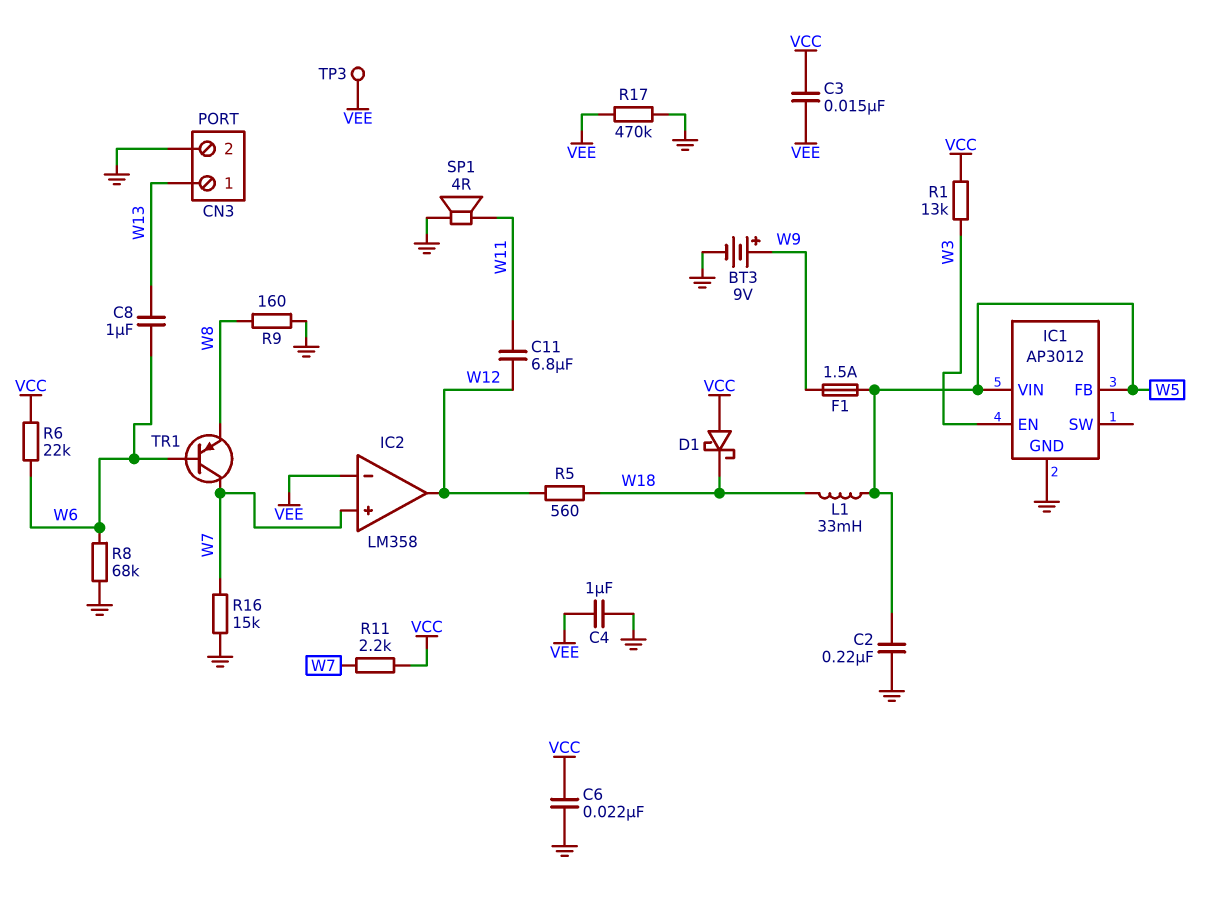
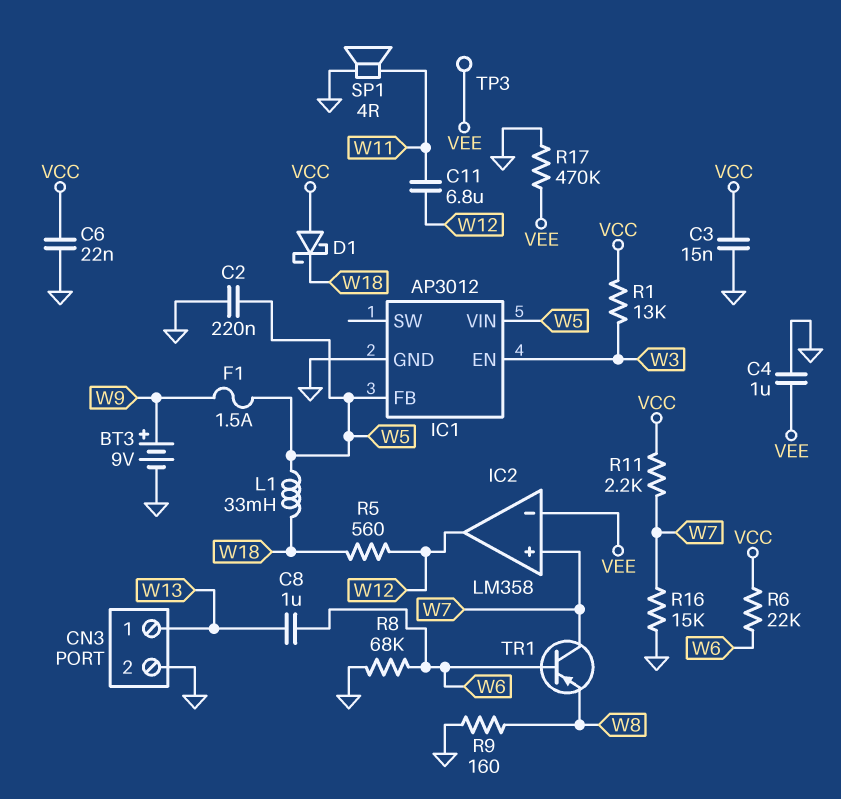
C3: 15nF (VCC, VEE) -> 15nF (GND, VCC)

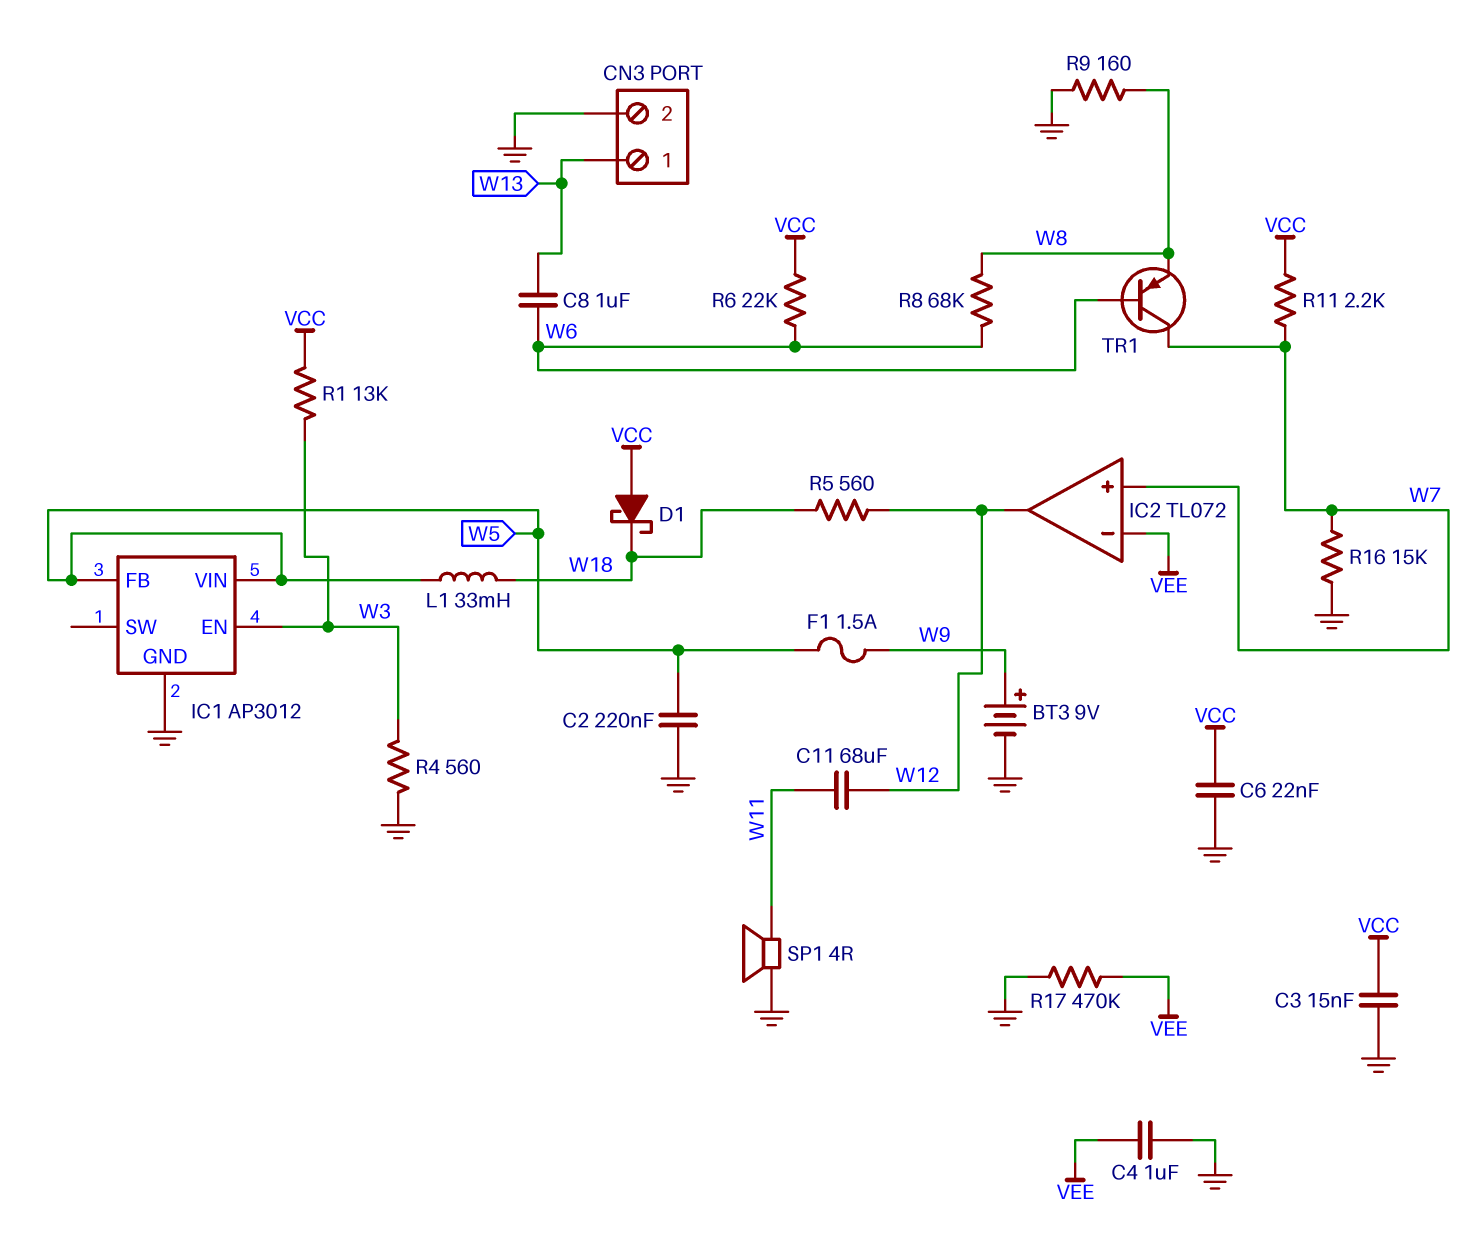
C11: 6.8uF (W11, W12) -> 68uF (W11, W12)
IC2: LM358 -> TL072
R4: none -> 560 (GND, W3)
R8: 68k (GND, W6) -> 68k (W6, W8)
TP3: test point (VEE) -> none

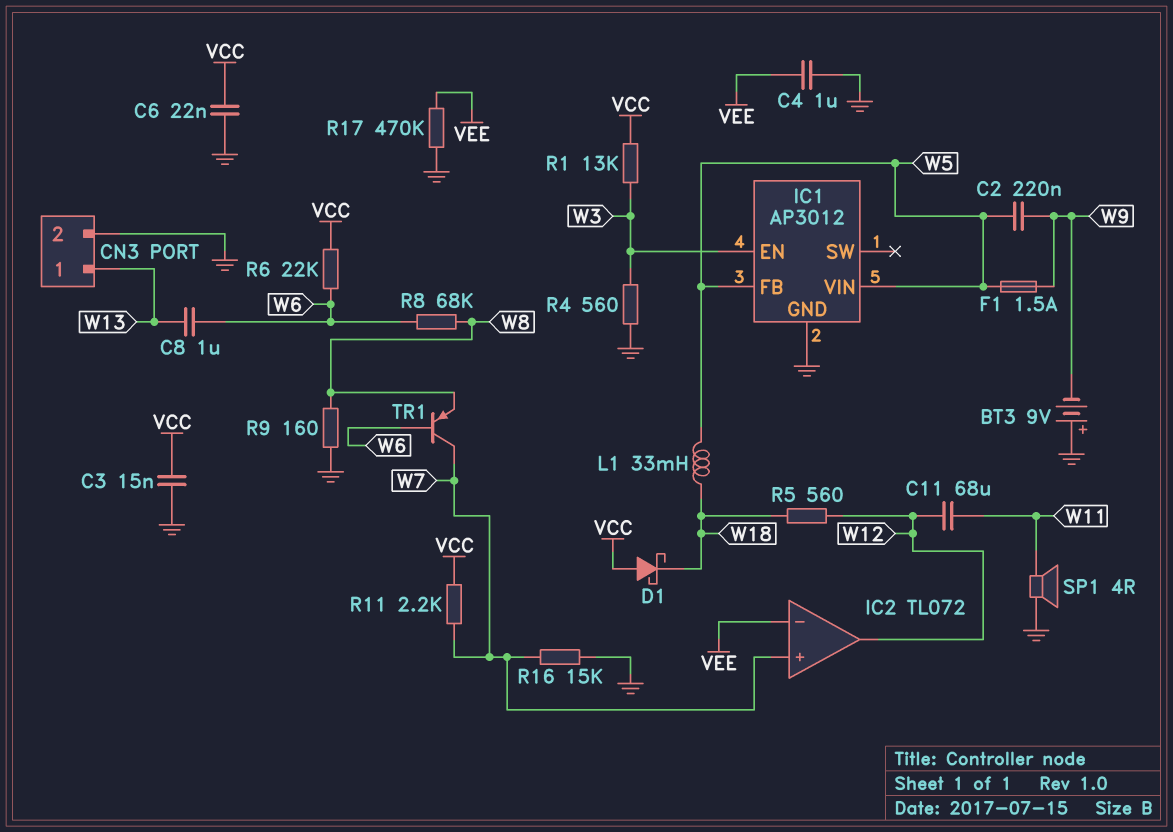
BT3: 9V (plus W9, minus GND) -> 9V (plus GND, minus W9)
C2: 220nF (GND, W5) -> 220nF (W5, W9)

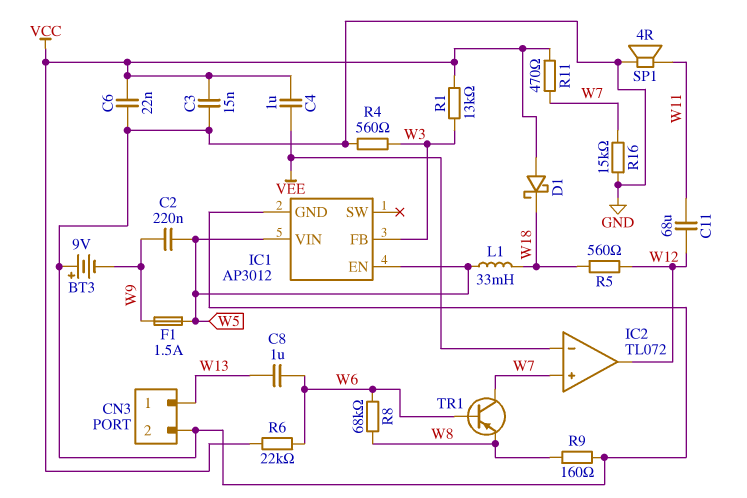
C4: 1uF (GND, VEE) -> 1uF (VCC, VEE)
IC1 pin EN: W3 -> W5
IC1 pin FB: W5 -> W3
R11: 2.2k (VCC, W7) -> 470 (VCC, W7)
R17: 470k (GND, VEE) -> none

